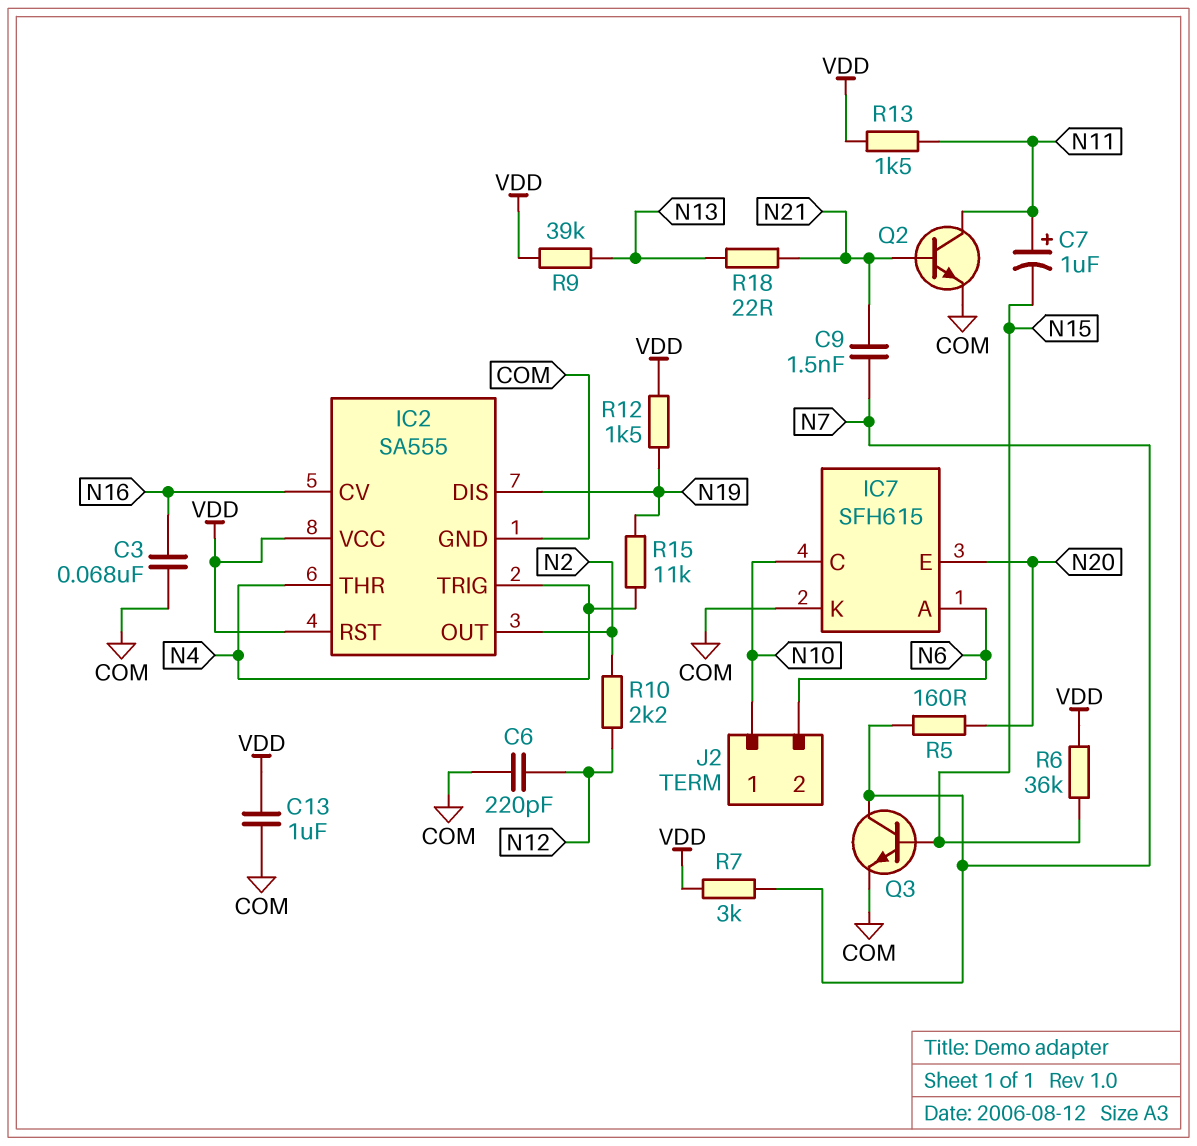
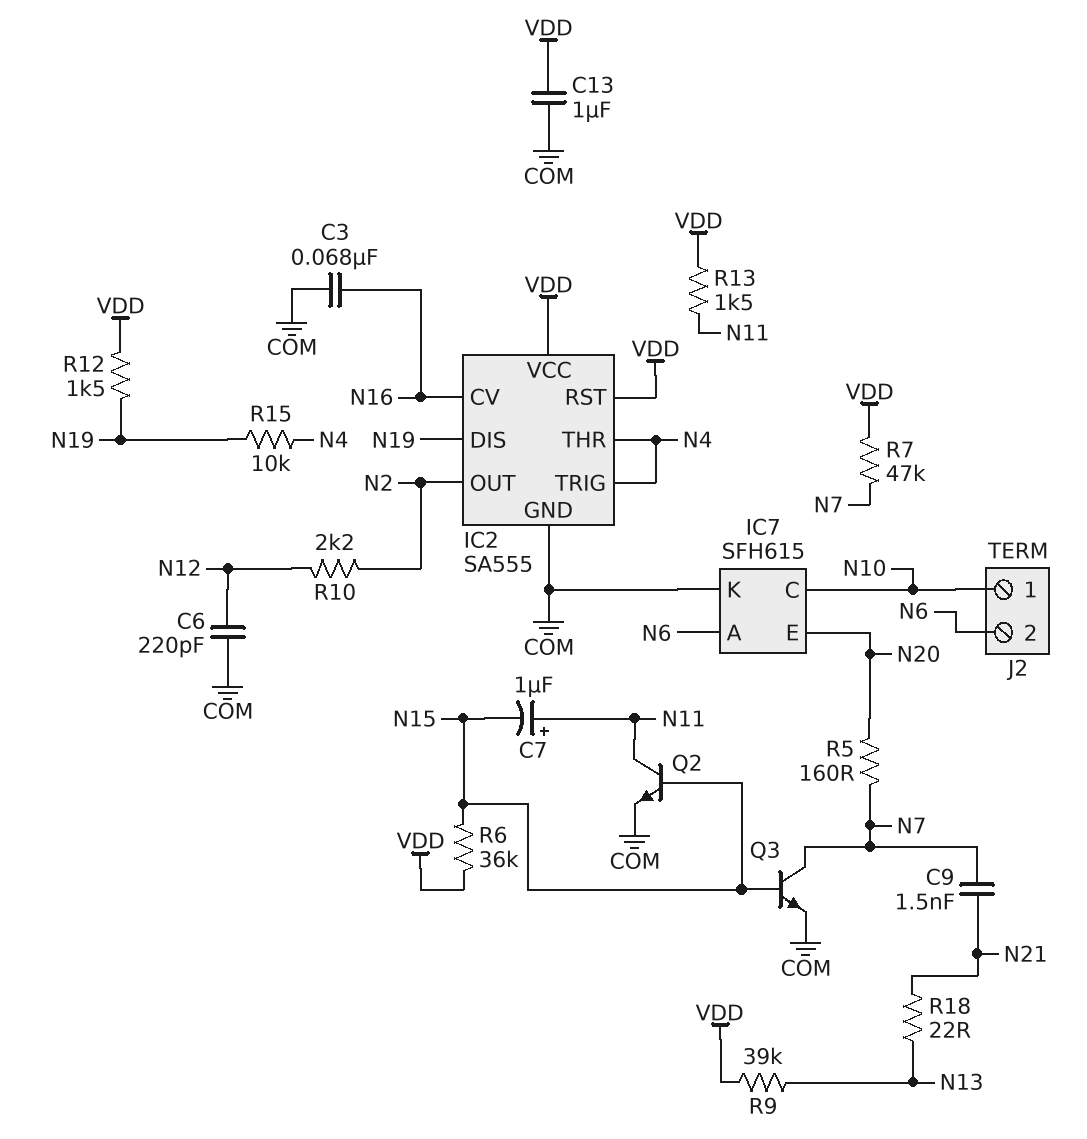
Q2: NPN (B N21, C N11, E COM) -> NPN (B N15, C N11, E COM)
R7: 3k (N7, VDD) -> 47k (N7, VDD)
R15: 11k (N4, N19) -> 10k (N4, N19)

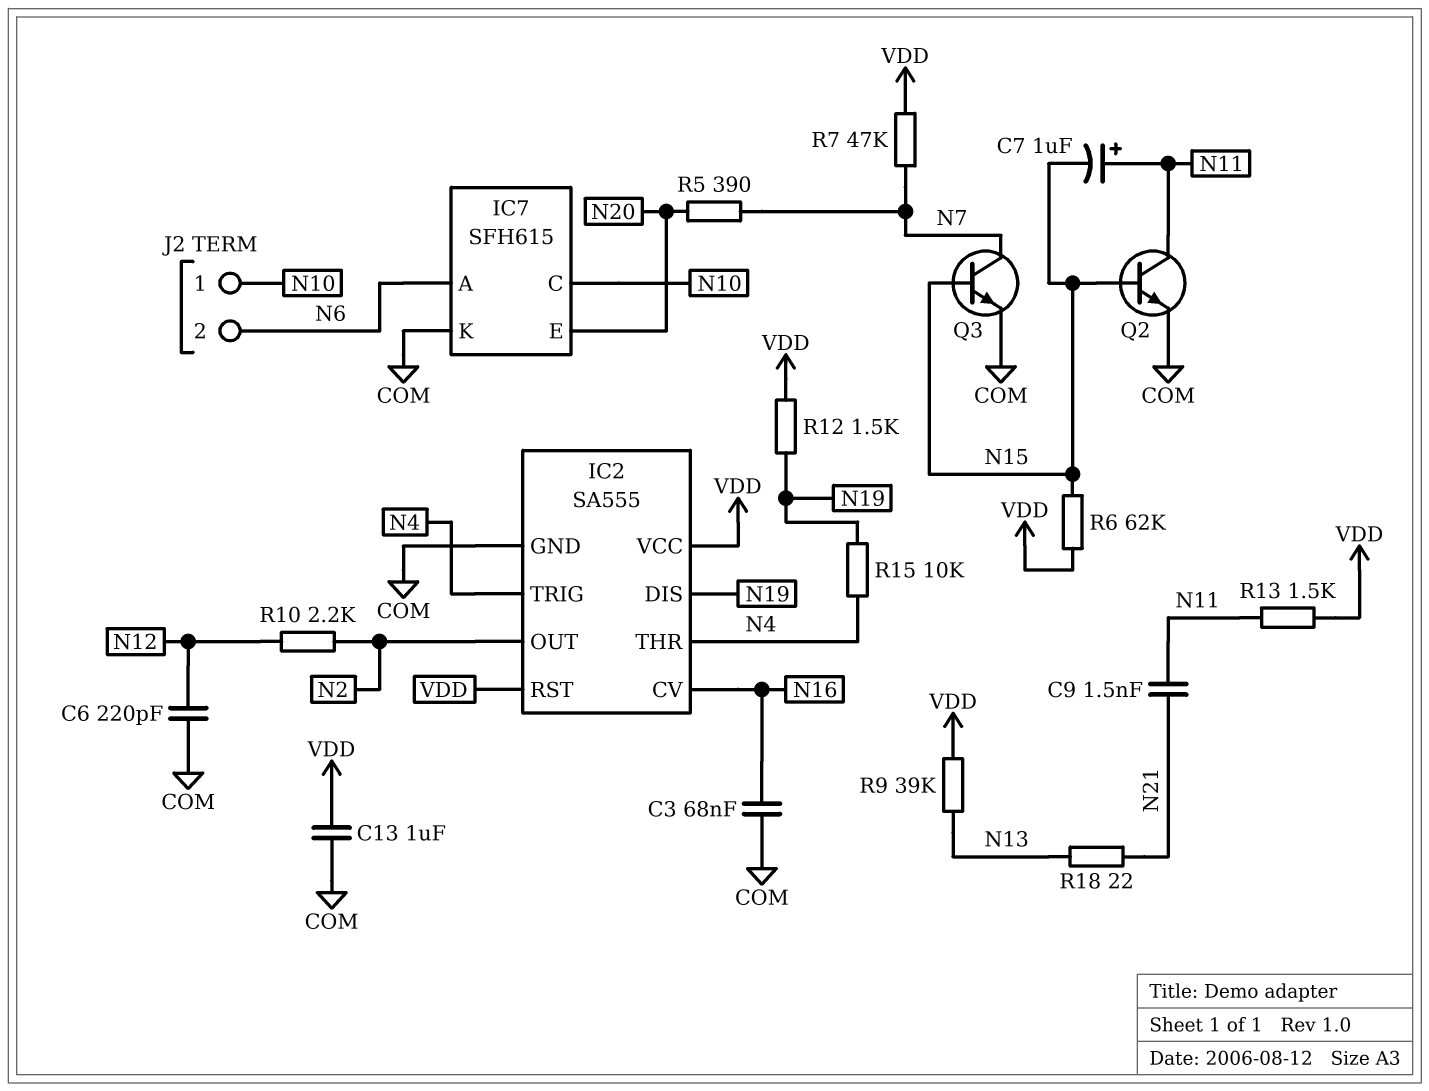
C9: 1.5nF (N7, N21) -> 1.5nF (N11, N21)
R5: 160 (N7, N20) -> 390 (N7, N20)
R6: 36k (N15, VDD) -> 62k (N15, VDD)

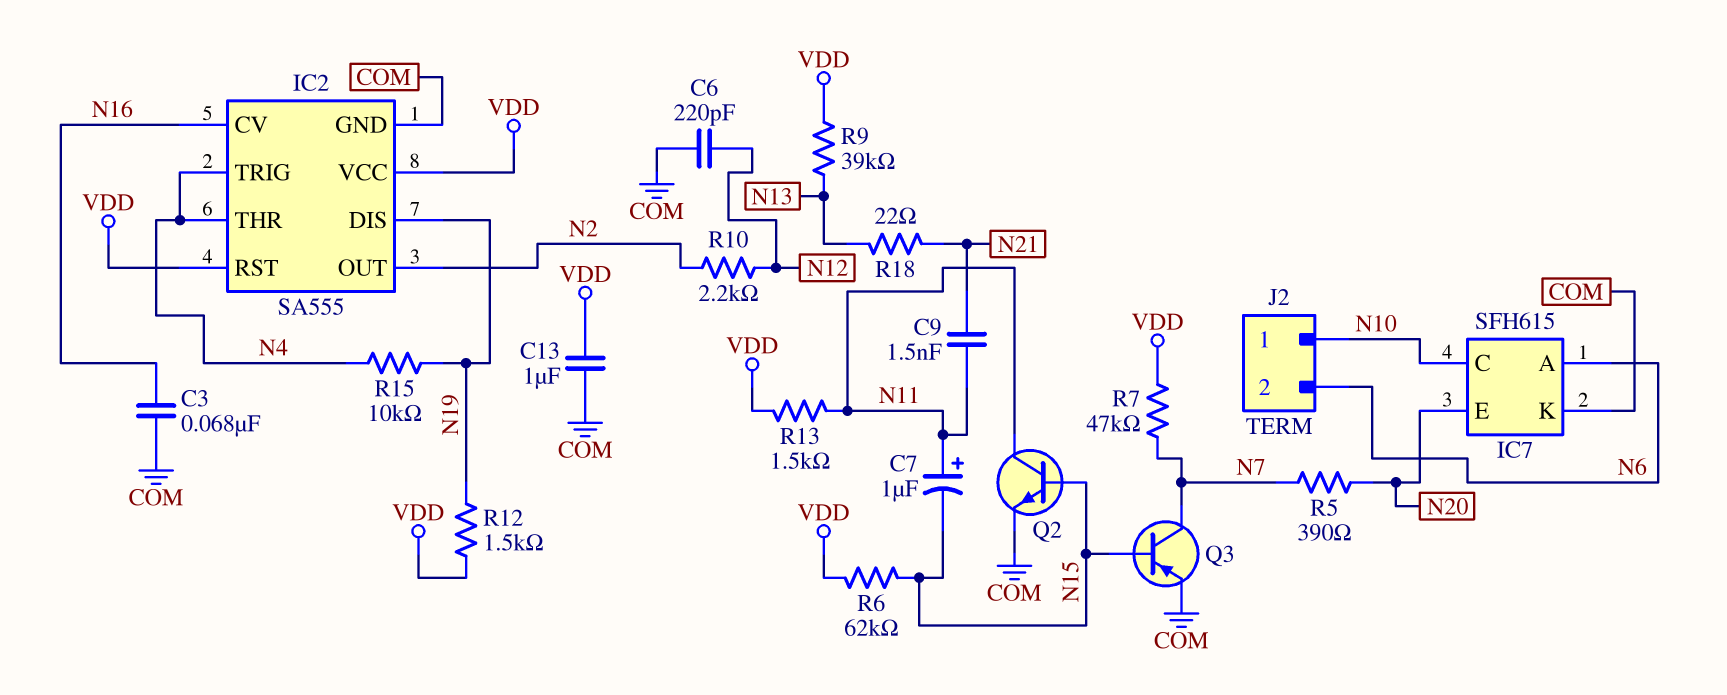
Q3: NPN (B N15, C N7, E COM) -> PNP (B N15, C N7, E COM)

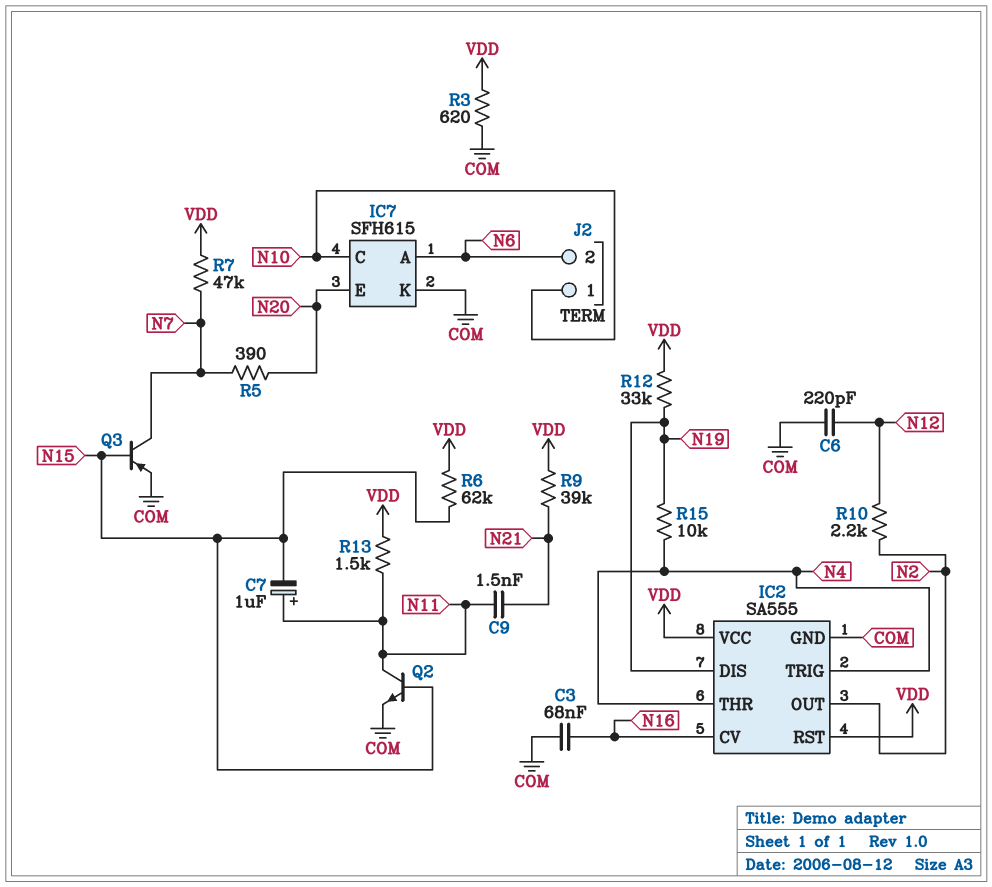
C13: 1uF (COM, VDD) -> none
R3: none -> 620 (COM, VDD)
R9: 39k (N13, VDD) -> 39k (N21, VDD)
R12: 1.5k (N19, VDD) -> 33k (N19, VDD)
R18: 22 (N13, N21) -> none

